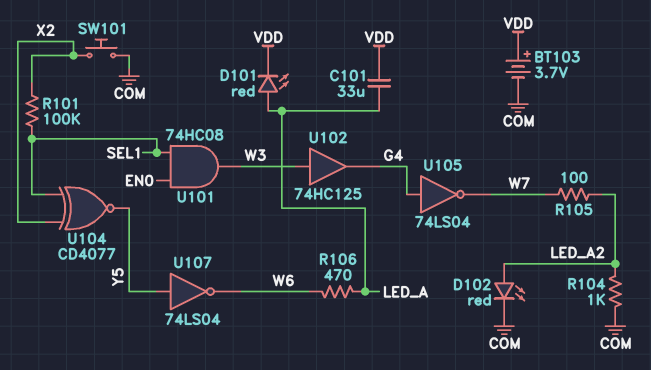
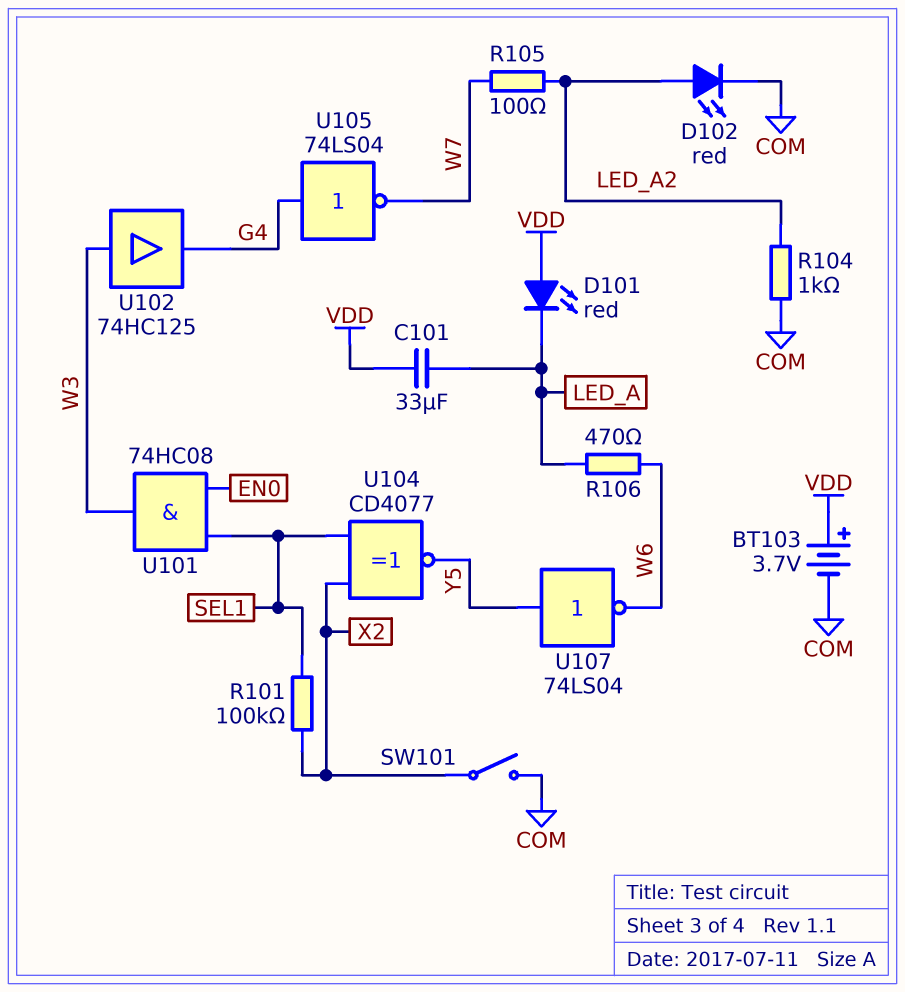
D101: LED red (A LED_A, K VDD) -> LED red (A VDD, K LED_A)
SW101: button (COM, X2) -> switch (COM, X2)

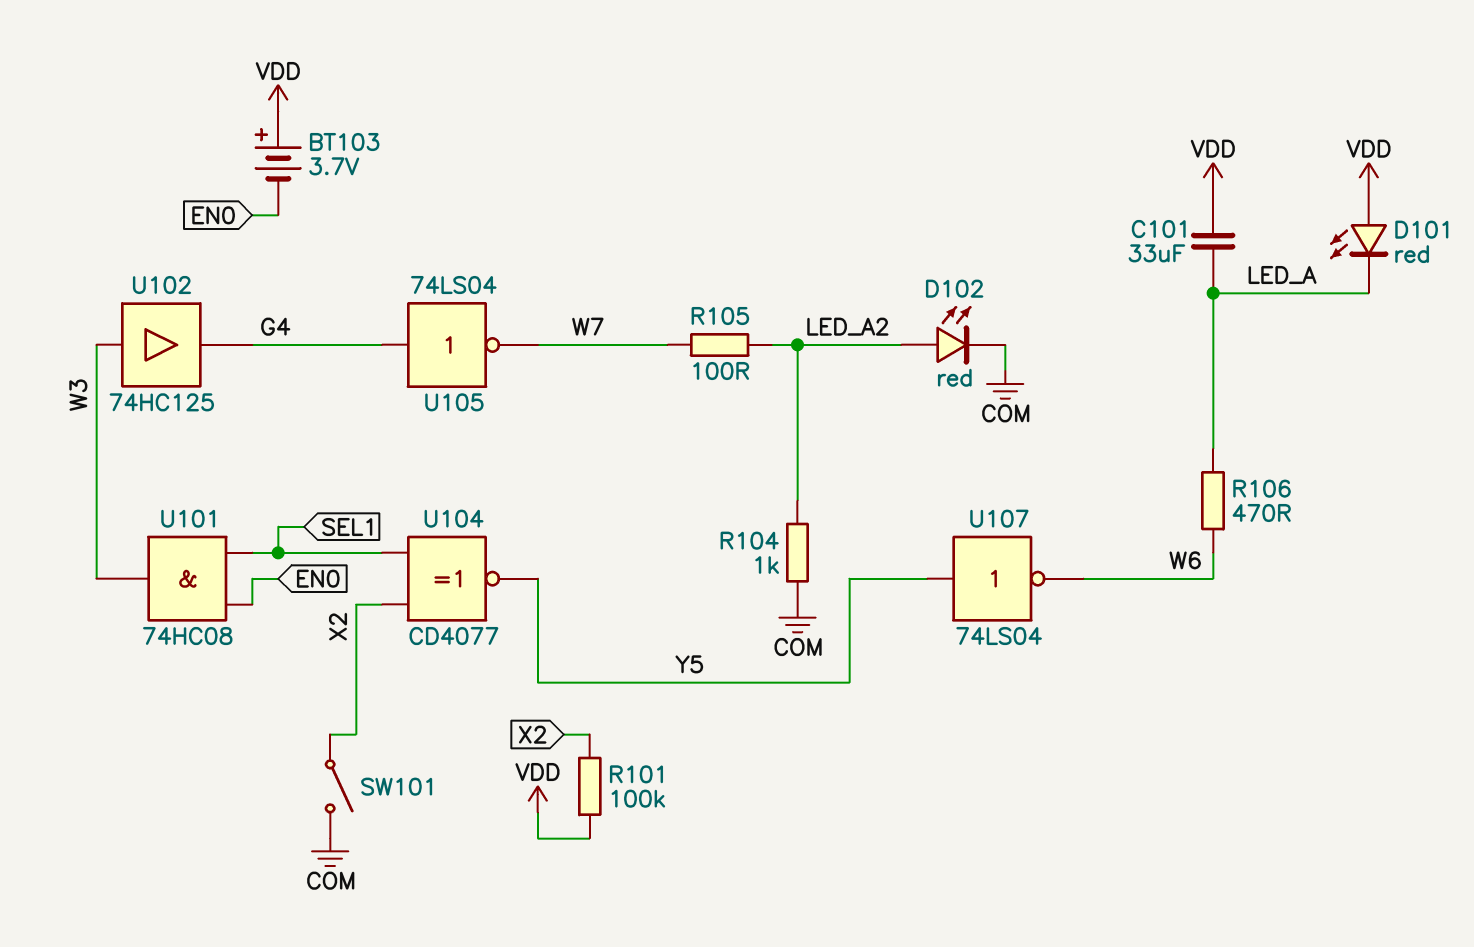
BT103: 3.7V (plus VDD, minus COM) -> 3.7V (plus VDD, minus EN0)
R101: 100k (SEL1, X2) -> 100k (VDD, X2)

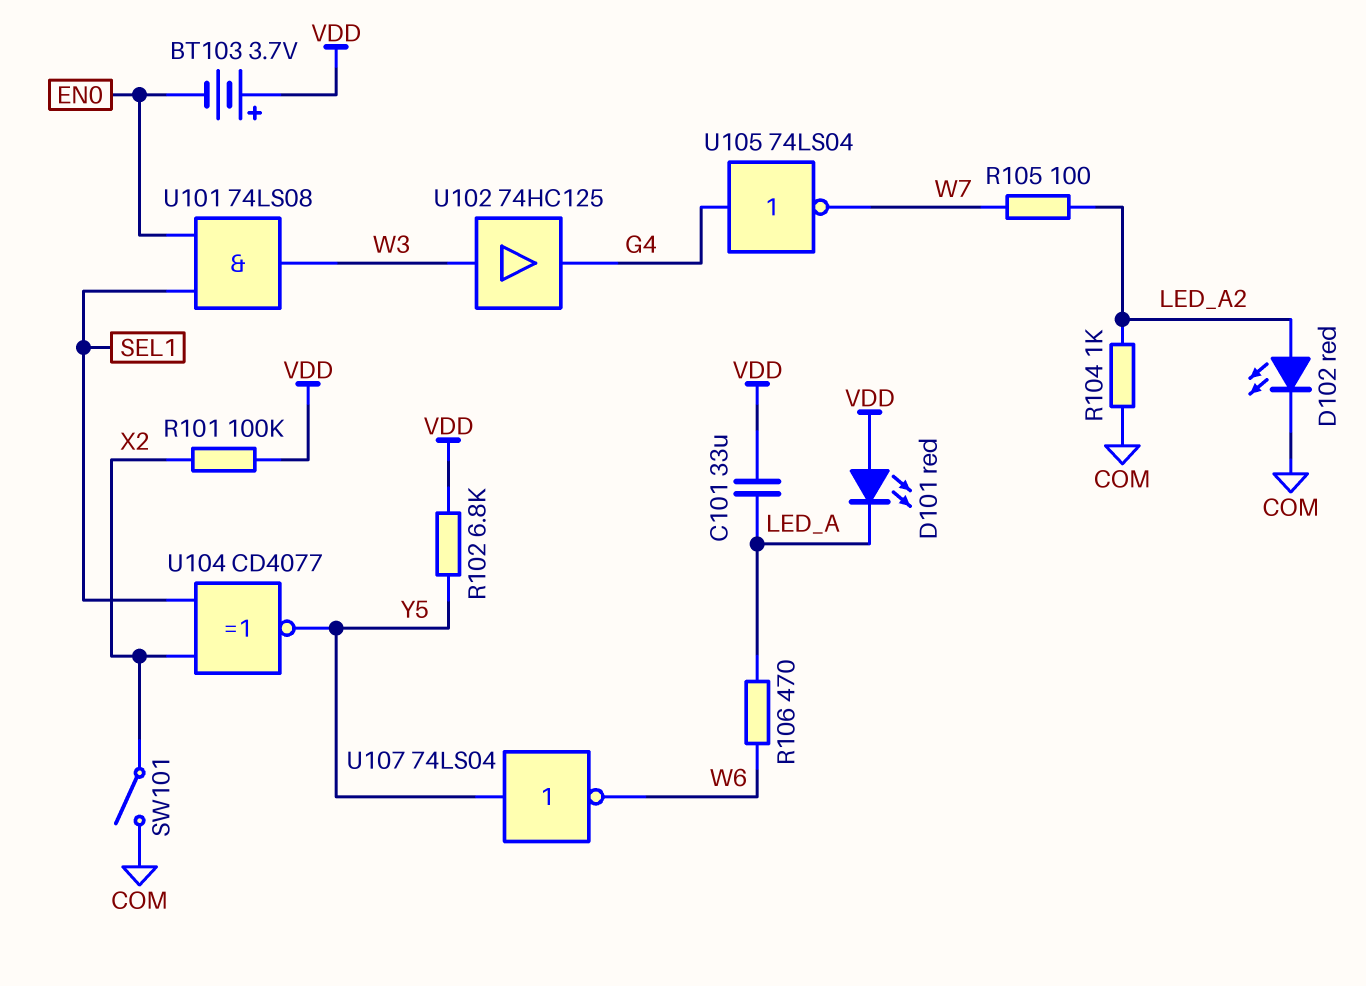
R102: none -> 6.8k (VDD, Y5)
U101: AND 74HC08 (in EN0, in SEL1, out W3) -> AND 74LS08 (in EN0, in SEL1, out W3)

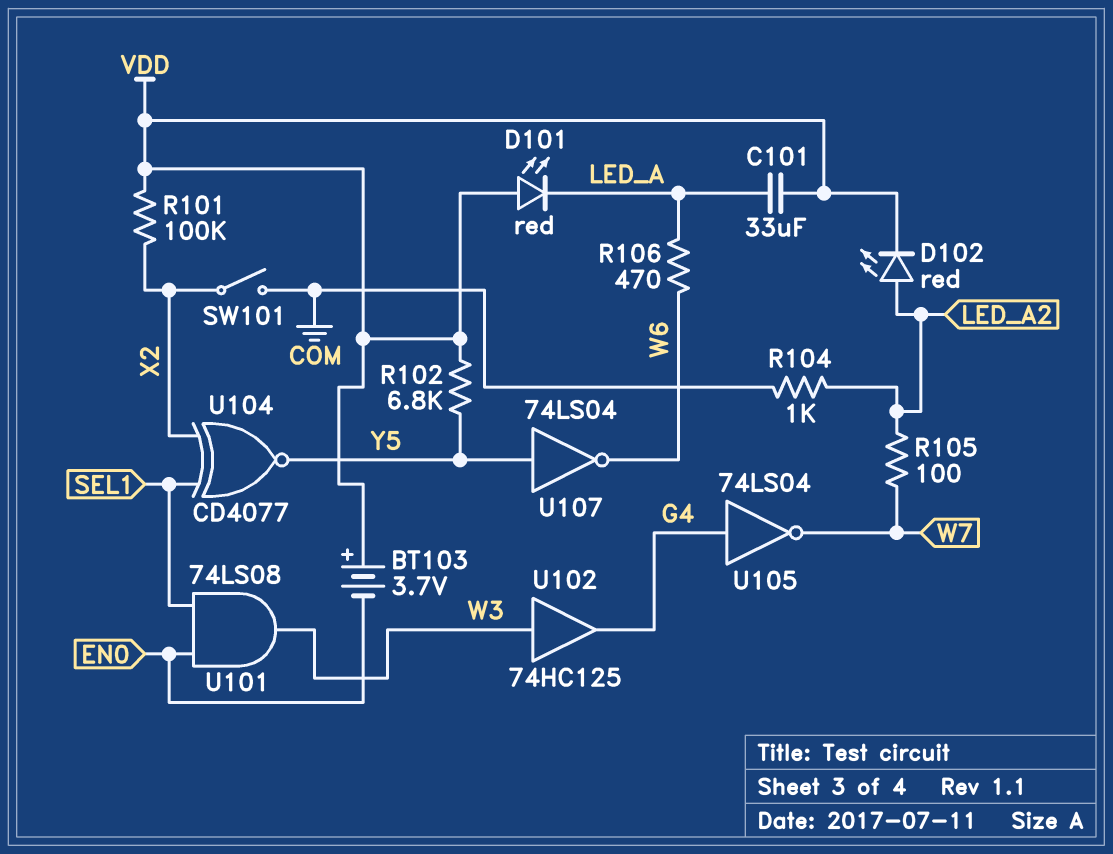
D102: LED red (A LED_A2, K COM) -> LED red (A LED_A2, K VDD)

